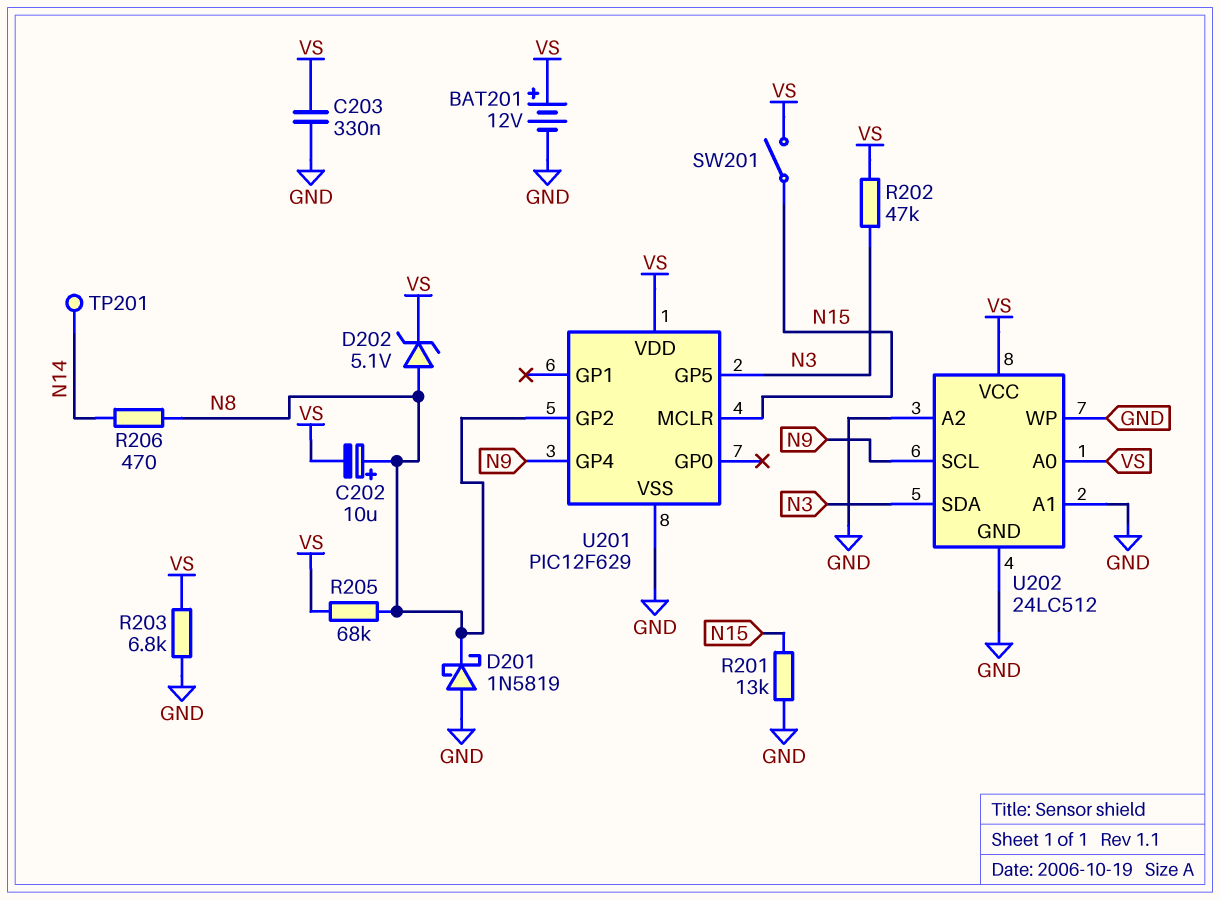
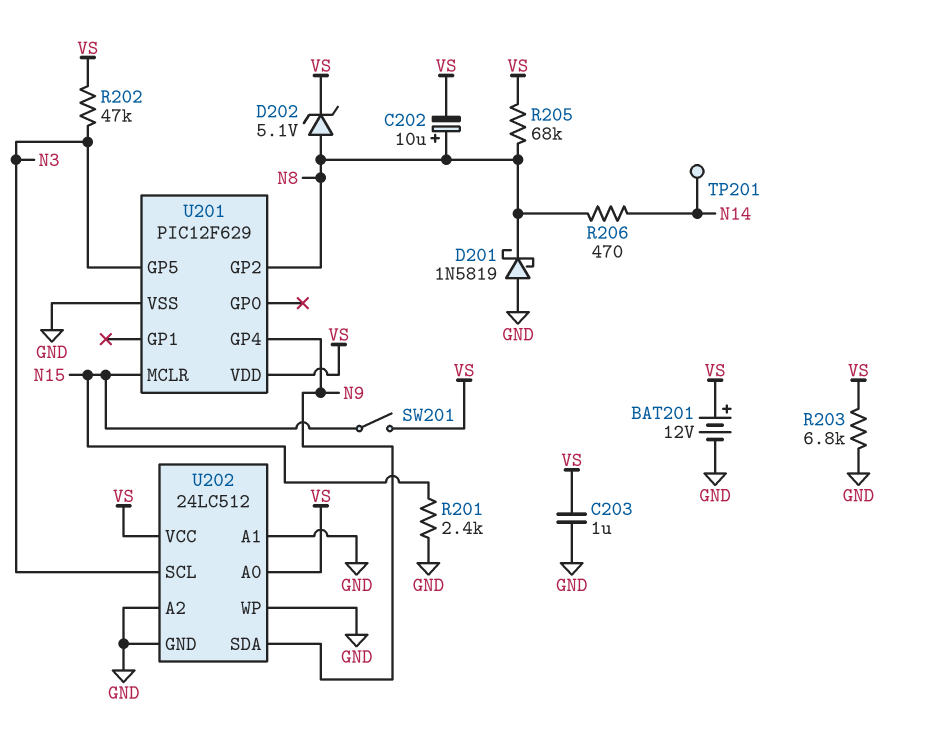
C203: 330nF (GND, VS) -> 1uF (GND, VS)
R201: 13k (GND, N15) -> 2.4k (GND, N15)
U202 pin SCL: N9 -> N3
U202 pin SDA: N3 -> N9

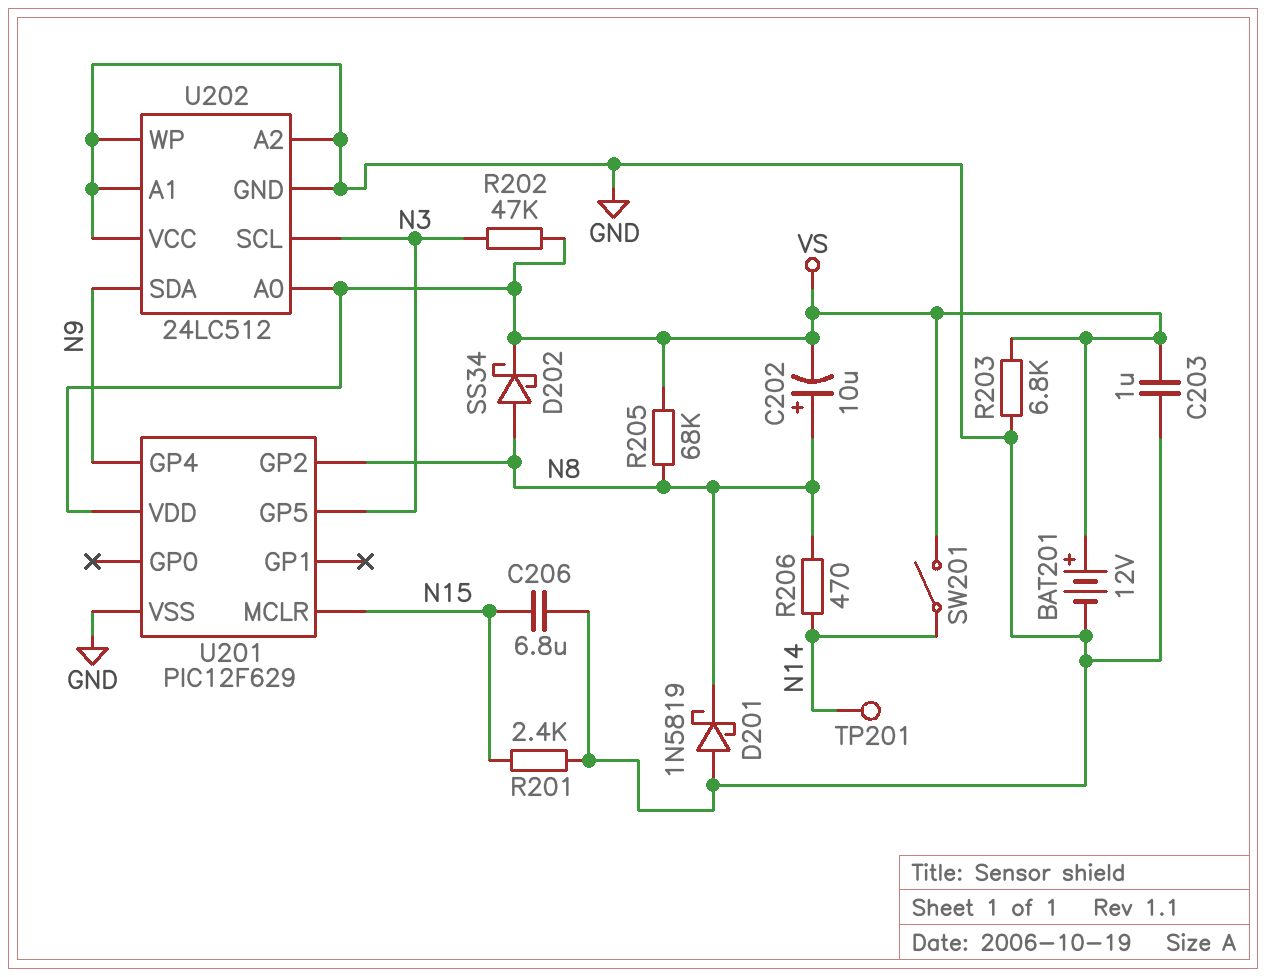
C206: none -> 6.8uF (GND, N15)
D202: zener 5.1V (A N8, K VS) -> schottky SS34 (A N8, K VS)
SW201: switch (N15, VS) -> switch (N14, VS)
U202 pin VCC: VS -> GND

